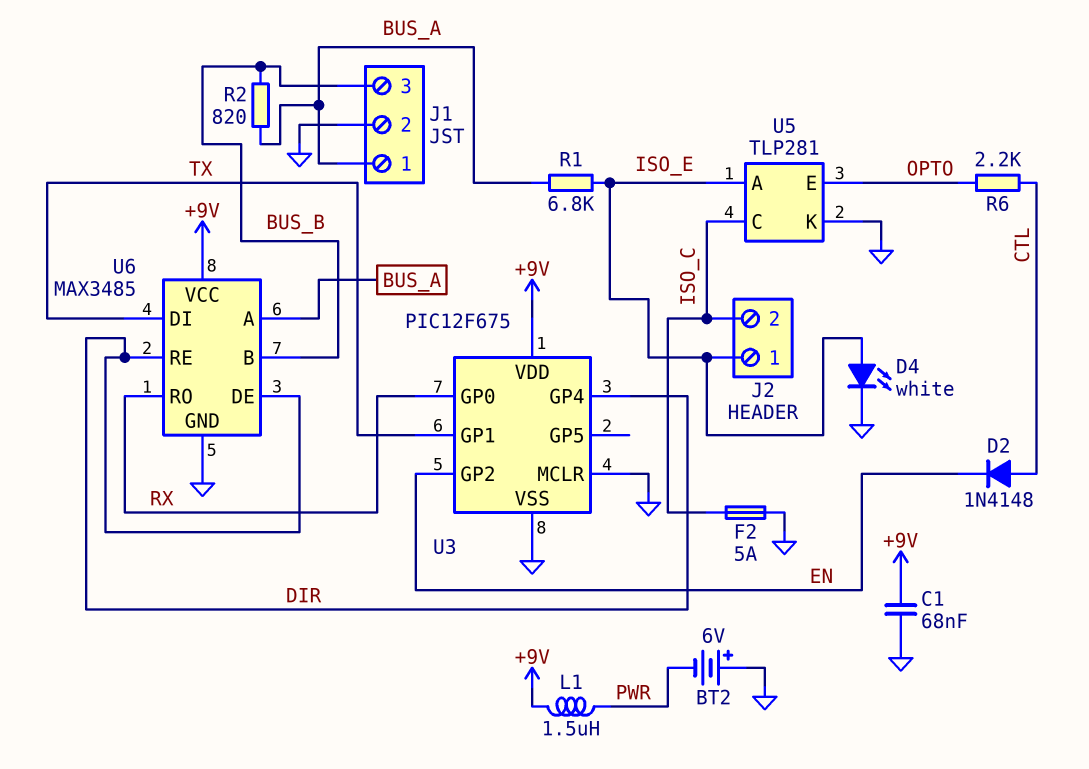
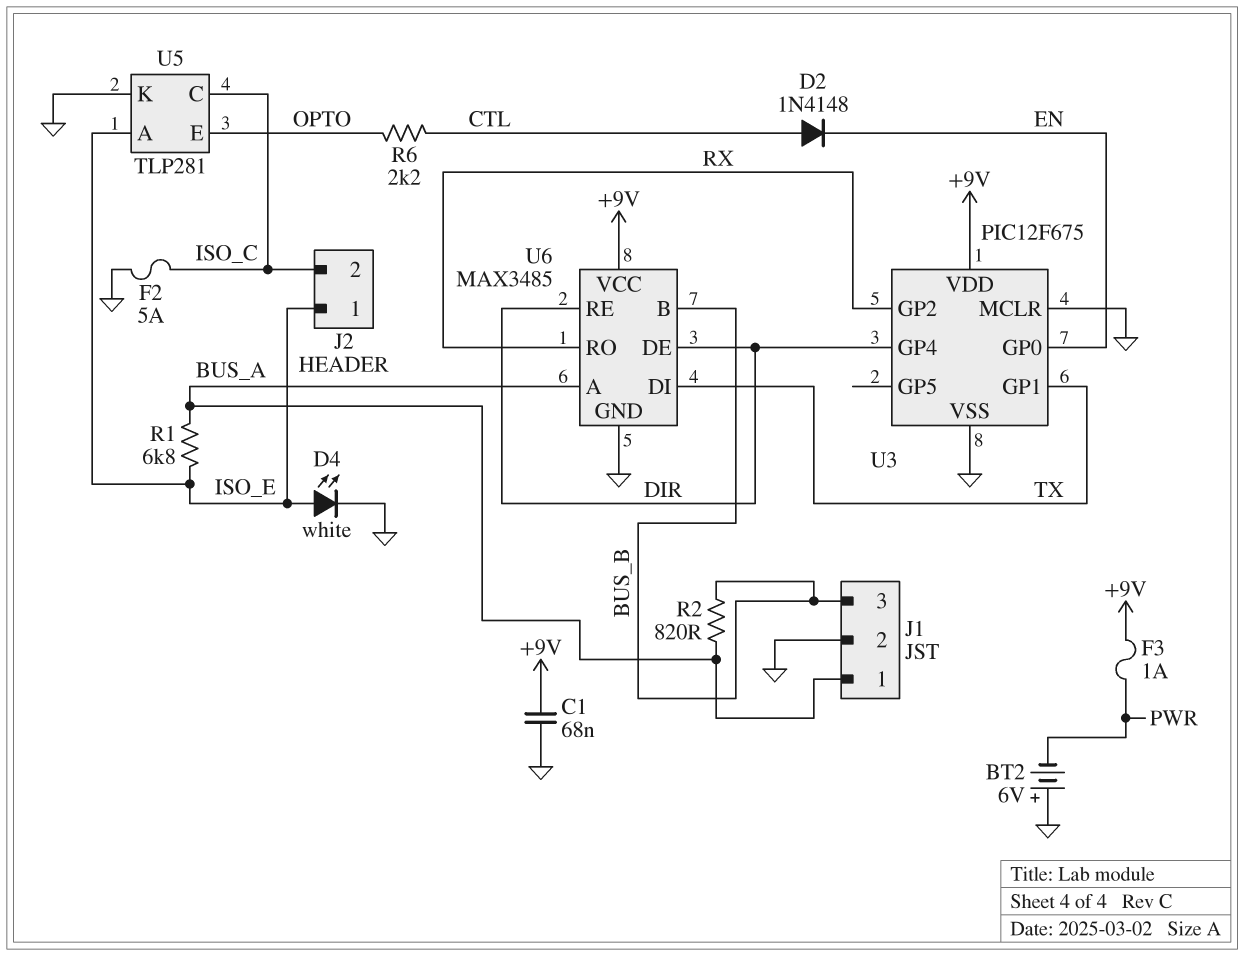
F3: none -> 1A (+9V, PWR)
L1: 1.5uH (+9V, PWR) -> none
U3 pin GP0: RX -> EN
U3 pin GP2: EN -> RX

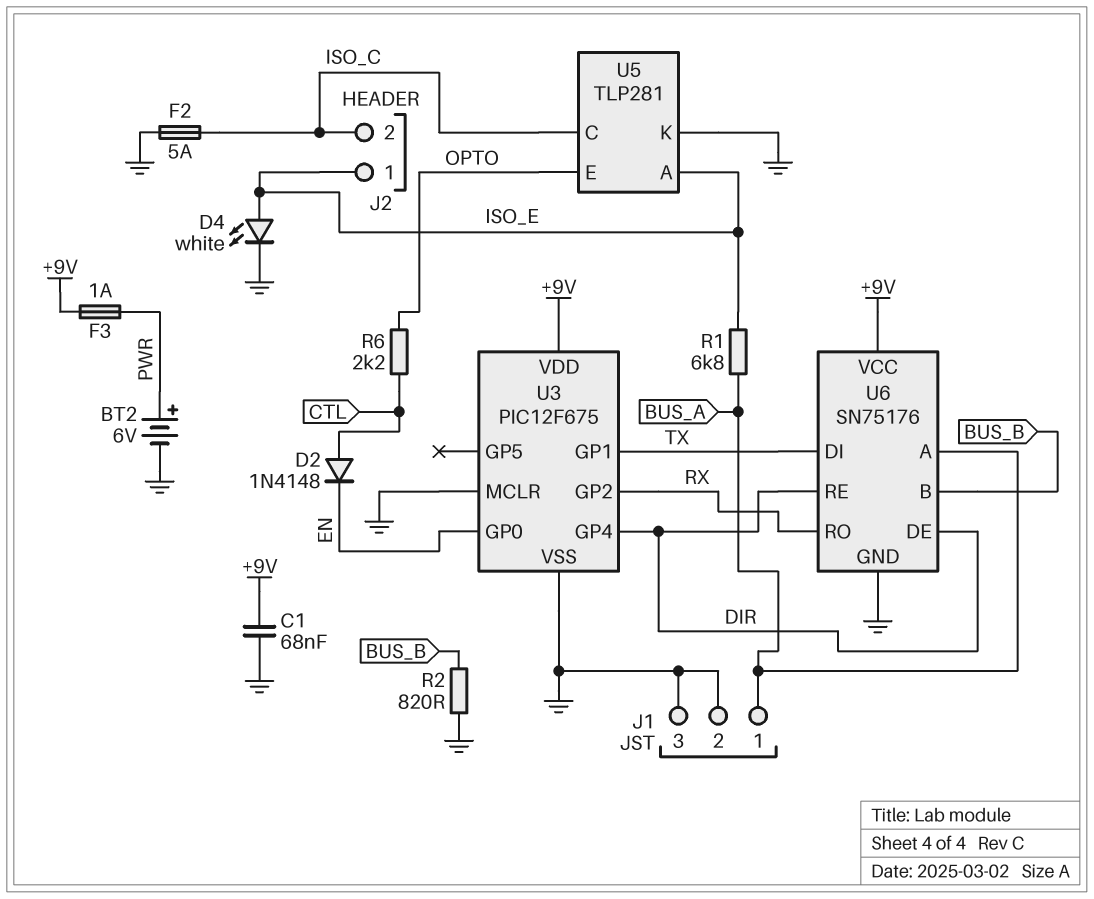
BT2: 6V (plus GND, minus PWR) -> 6V (plus PWR, minus GND)
J1 pin 3: BUS_B -> GND
R2: 820 (BUS_A, BUS_B) -> 820 (BUS_B, GND)
U6: MAX3485 -> SN75176

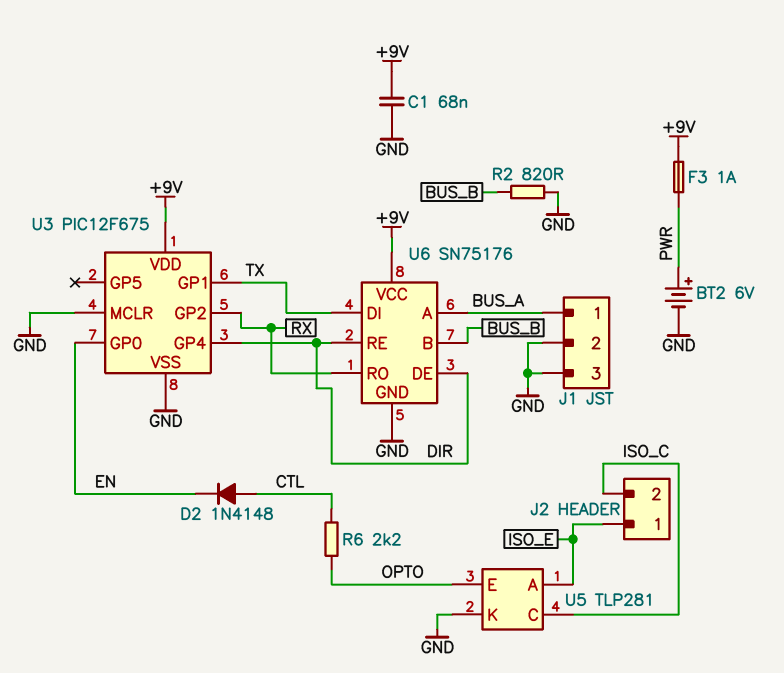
D4: LED white (A ISO_E, K GND) -> none
F2: 5A (GND, ISO_C) -> none
R1: 6.8k (BUS_A, ISO_E) -> none

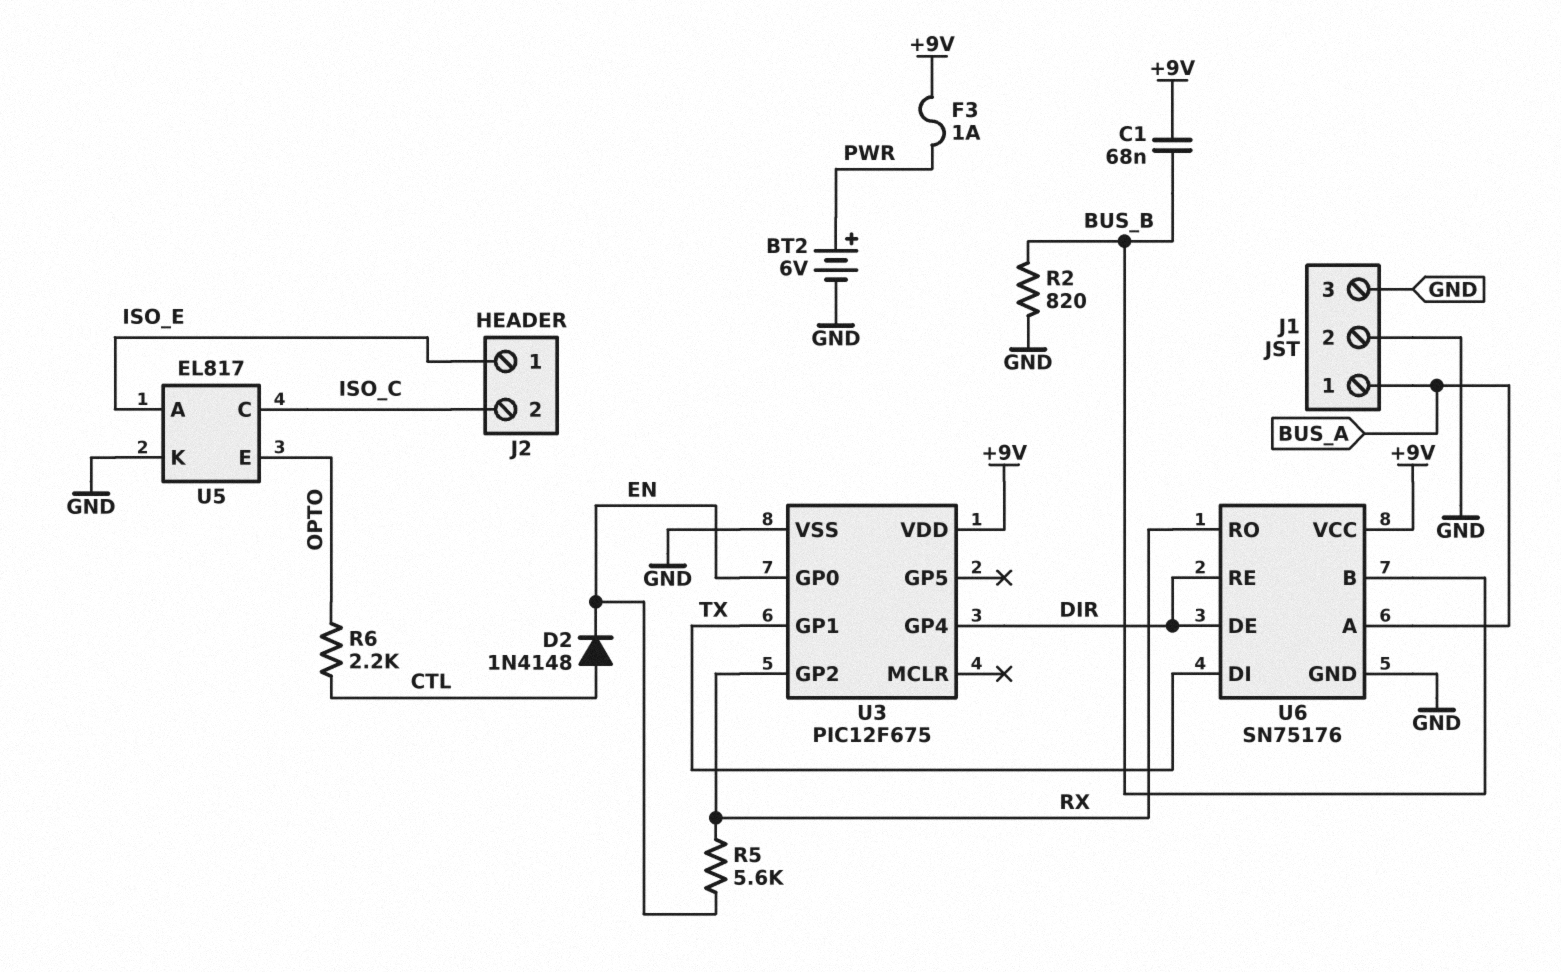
C1: 68nF (+9V, GND) -> 68nF (+9V, BUS_B)
R5: none -> 5.6k (EN, RX)
U3 pin MCLR: GND -> none
U5: TLP281 -> EL817

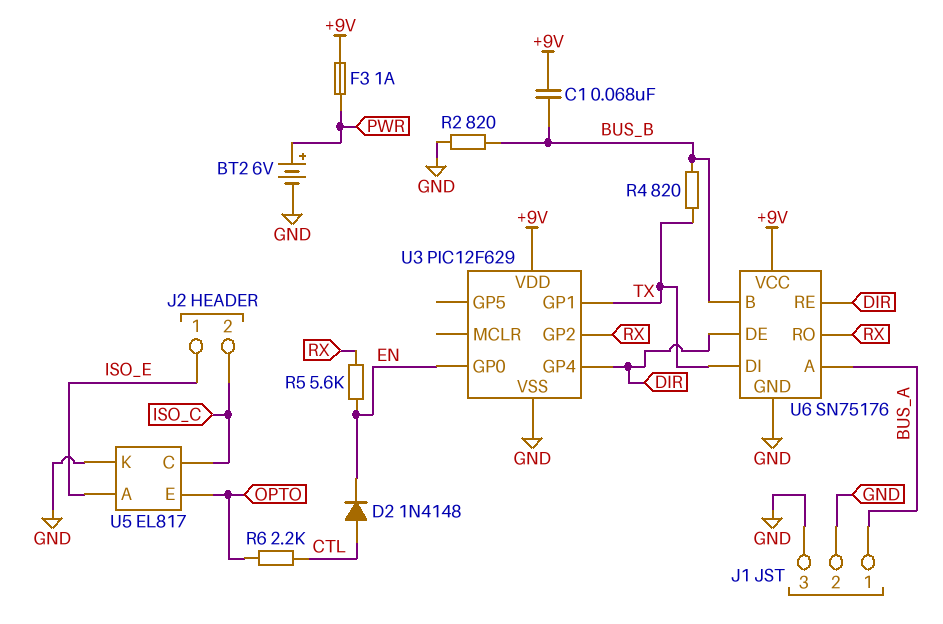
R4: none -> 820 (BUS_B, TX)
U3: PIC12F675 -> PIC12F629

